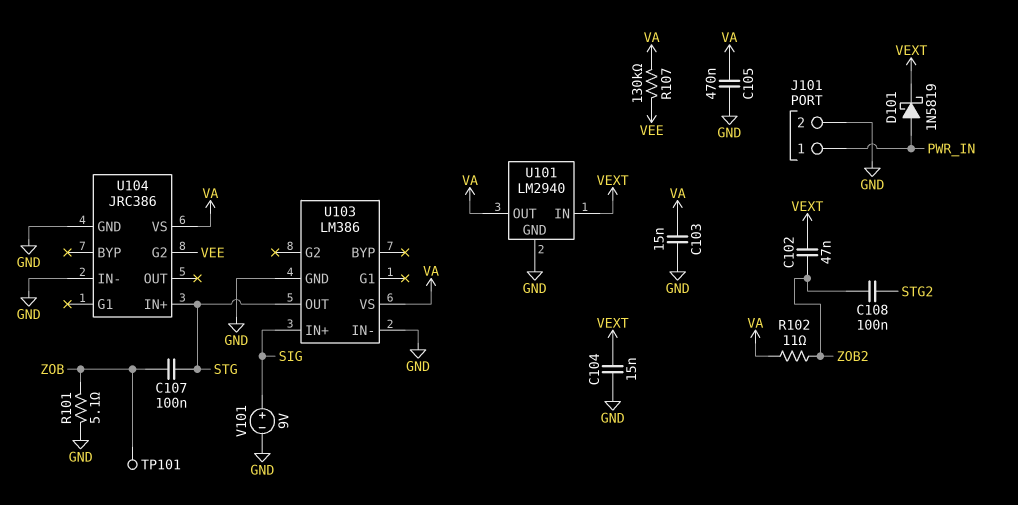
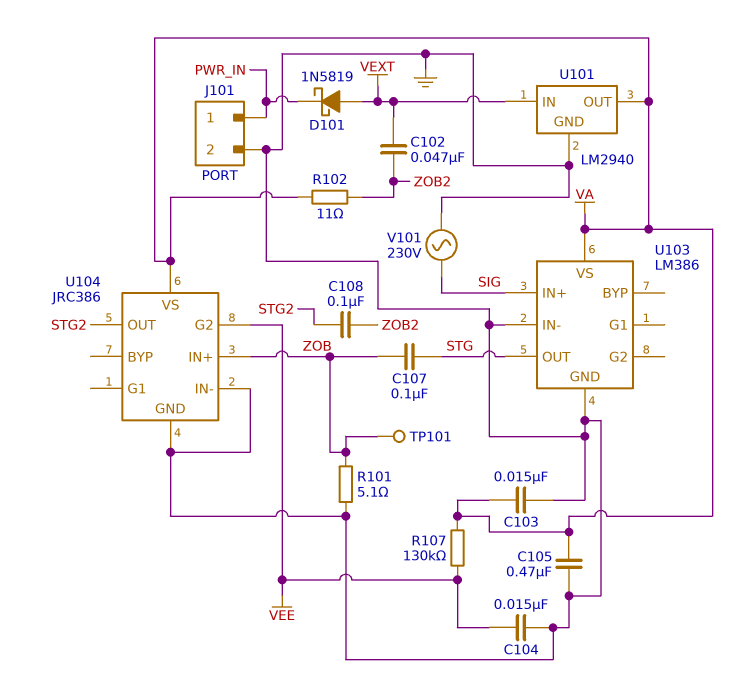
C104: 15nF (GND, VEXT) -> 15nF (GND, VEE)
D101: schottky 1N5819 (A PWR_IN, K VEXT) -> schottky 1N5819 (A VEXT, K PWR_IN)
U104 pin IN+: STG -> ZOB
U104 pin OUT: none -> STG2
V101: 9V (plus SIG, minus GND) -> AC 230V (GND, SIG)

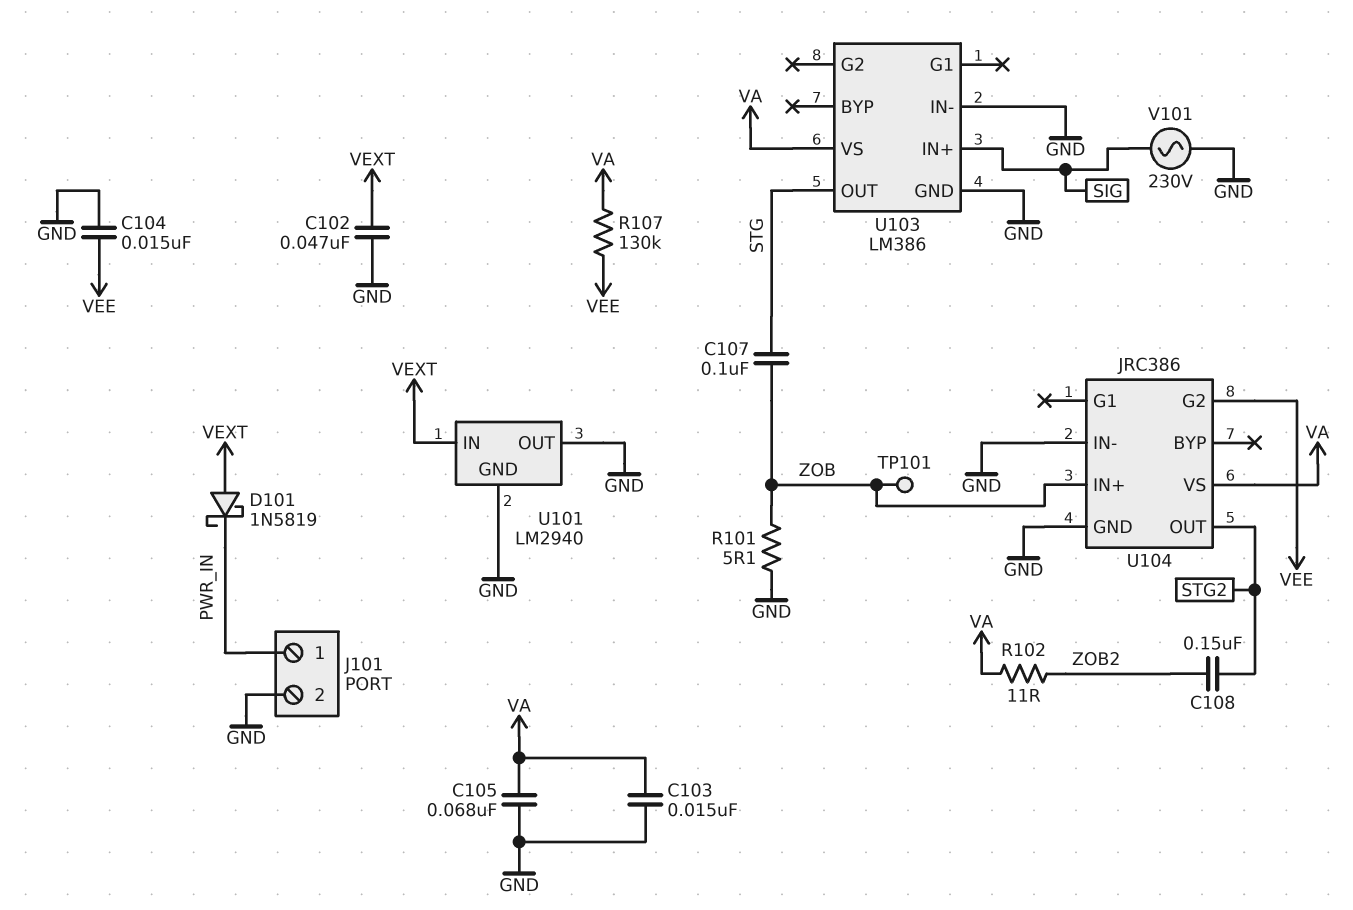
C102: 47nF (VEXT, ZOB2) -> 47nF (GND, VEXT)
C105: 470nF (GND, VA) -> 68nF (GND, VA)
C108: 100nF (STG2, ZOB2) -> 150nF (STG2, ZOB2)
U101 pin OUT: VA -> GND

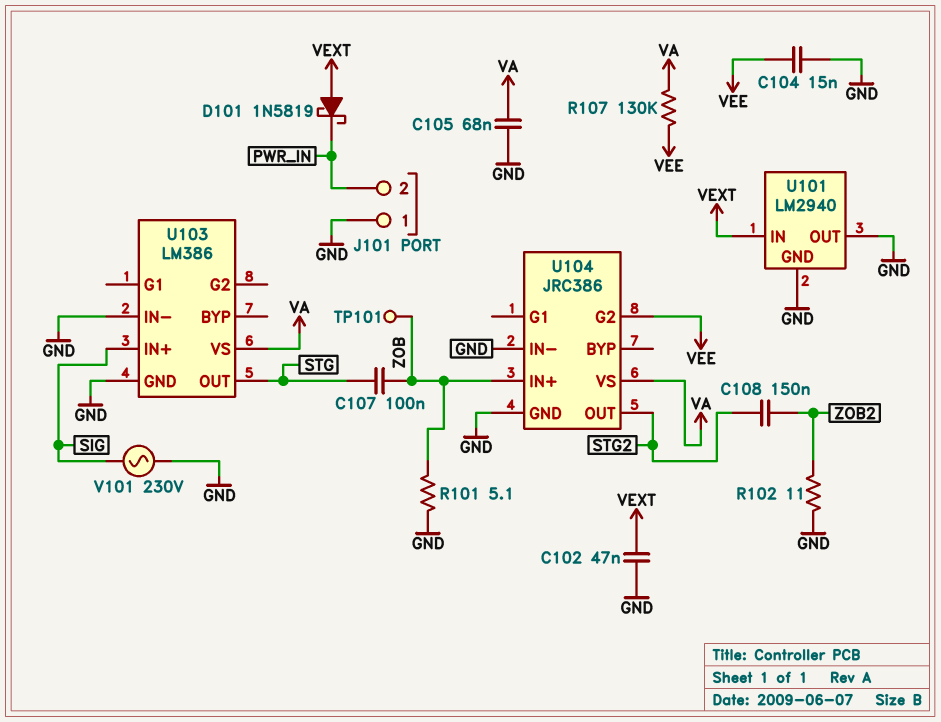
C103: 15nF (GND, VA) -> none
J101 pin 1: PWR_IN -> GND
J101 pin 2: GND -> PWR_IN
R102: 11 (VA, ZOB2) -> 11 (GND, ZOB2)

